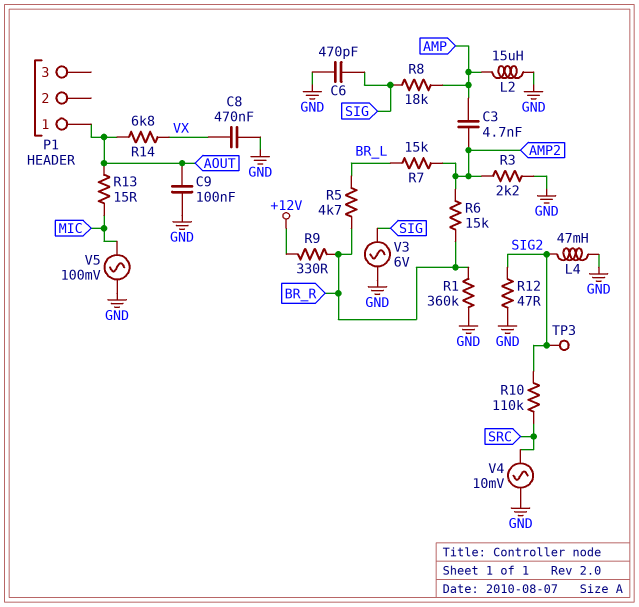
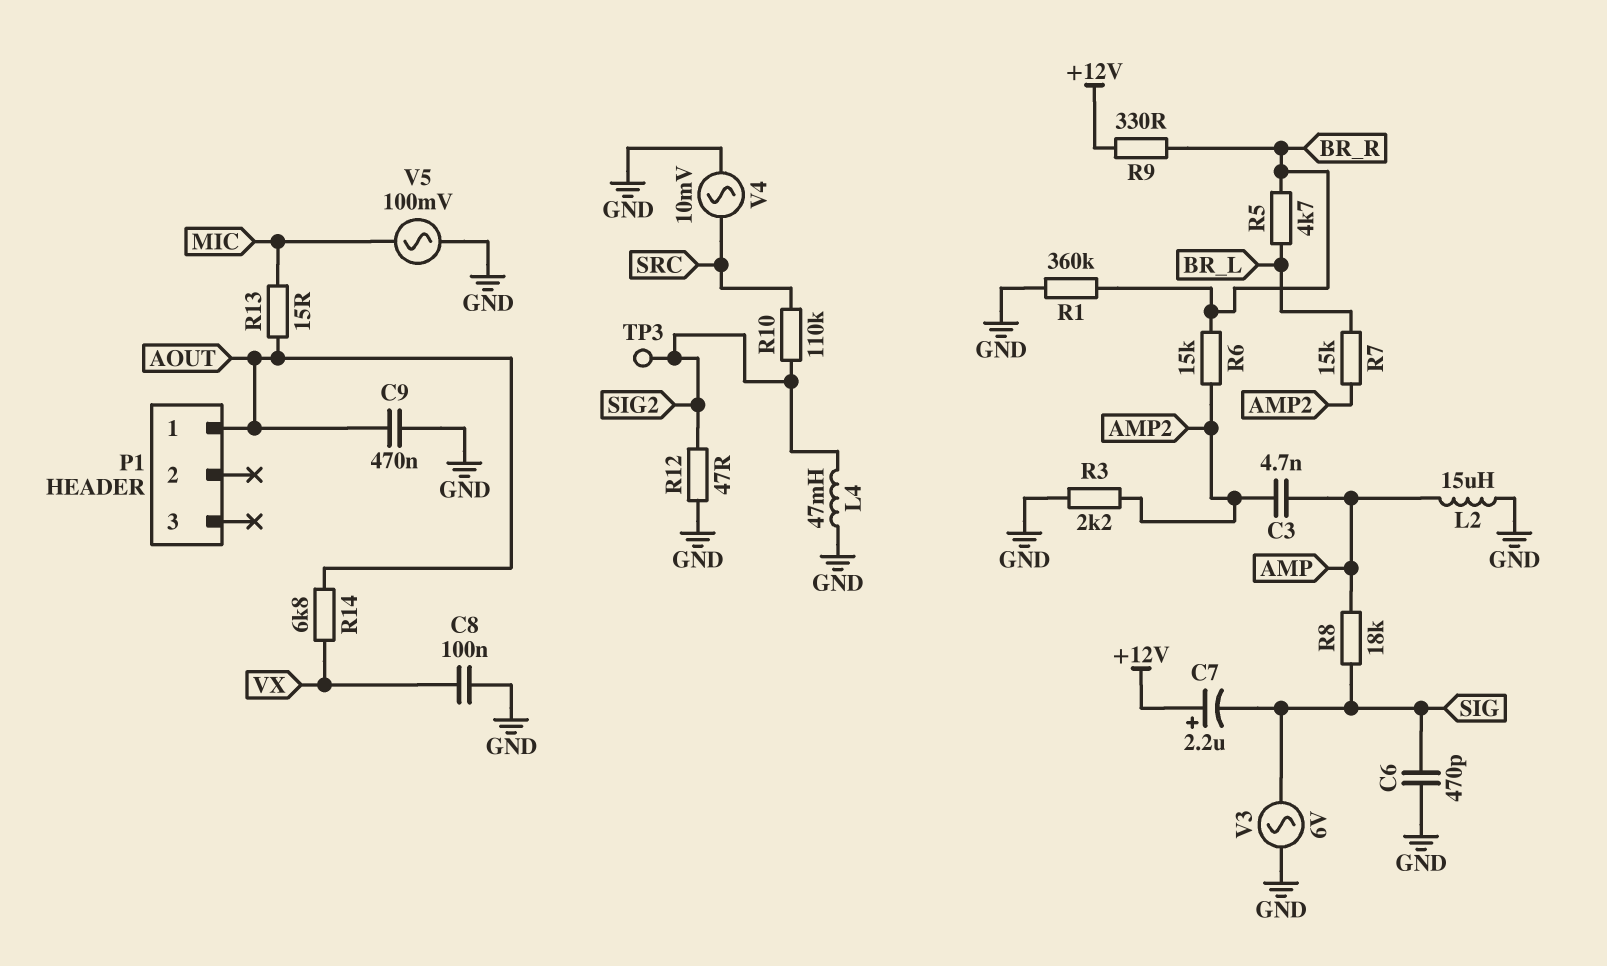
C7: none -> 2.2uF (plus +12V, minus SIG)
C8: 470nF (GND, VX) -> 100nF (GND, VX)
C9: 100nF (AOUT, GND) -> 470nF (AOUT, GND)

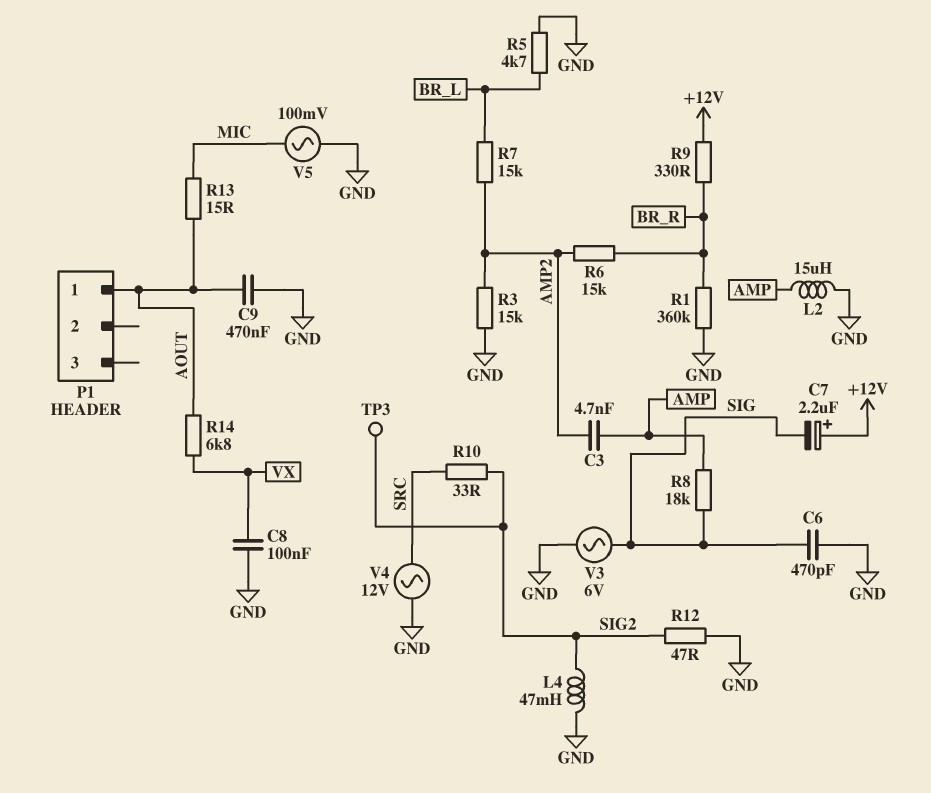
R3: 2.2k (AMP2, GND) -> 15k (AMP2, GND)
R5: 4.7k (BR_L, BR_R) -> 4.7k (BR_L, GND)
R10: 110k (SIG2, SRC) -> 33 (SIG2, SRC)
V4: AC 10mV (GND, SRC) -> AC 12V (GND, SRC)

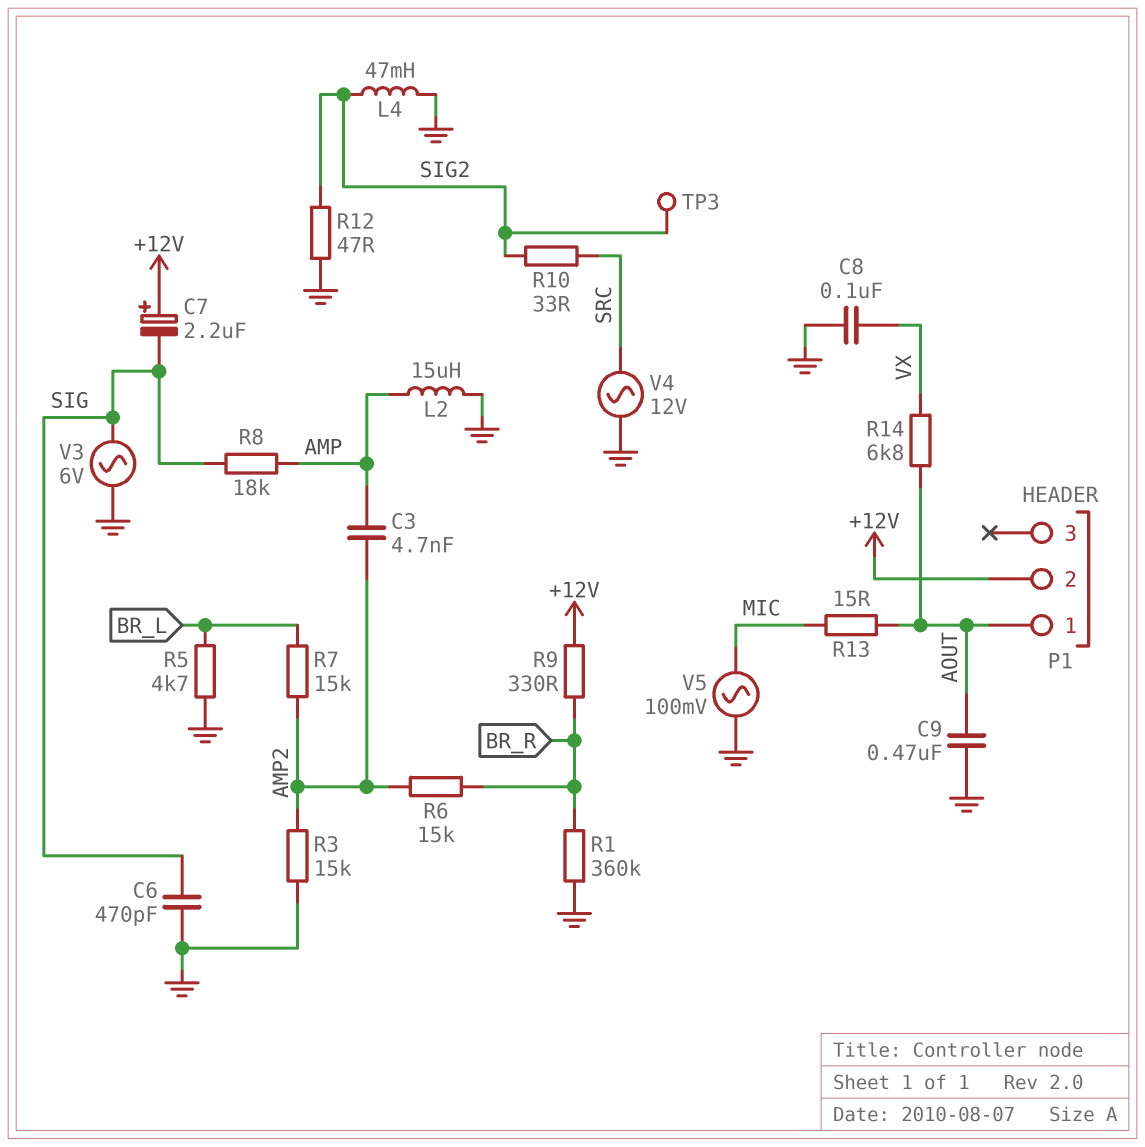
P1 pin 2: none -> +12V

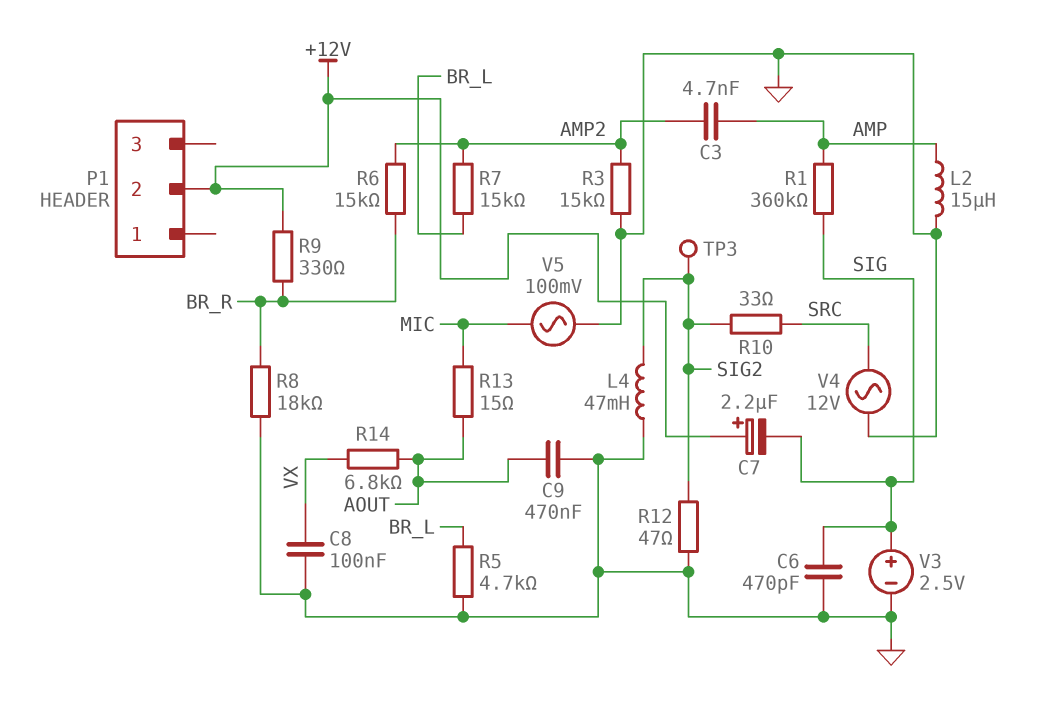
P1 pin 1: AOUT -> none
R1: 360k (BR_R, GND) -> 360k (AMP, SIG)
R8: 18k (AMP, SIG) -> 18k (BR_R, GND)
V3: AC 6V (GND, SIG) -> 2.5V (plus SIG, minus GND)

